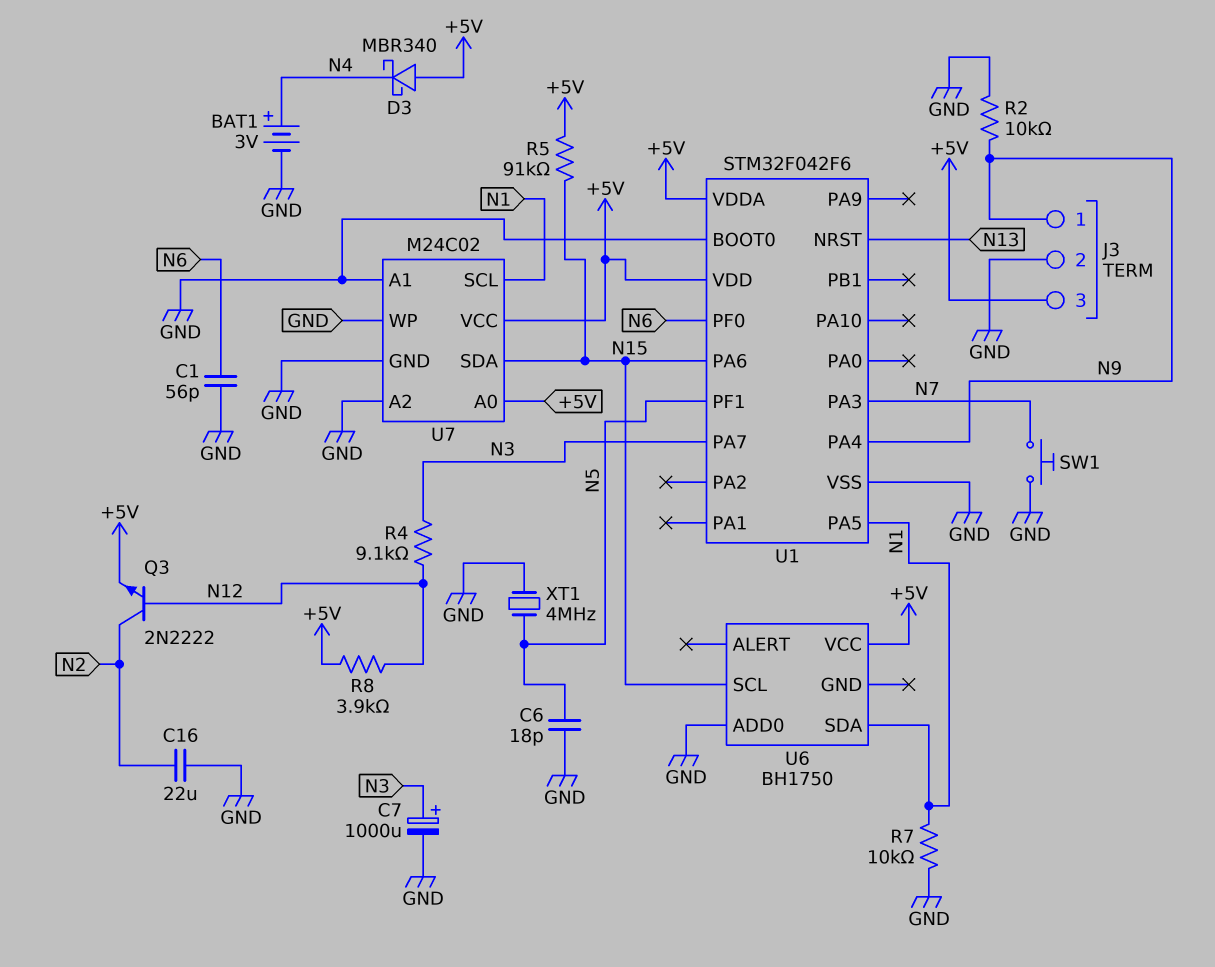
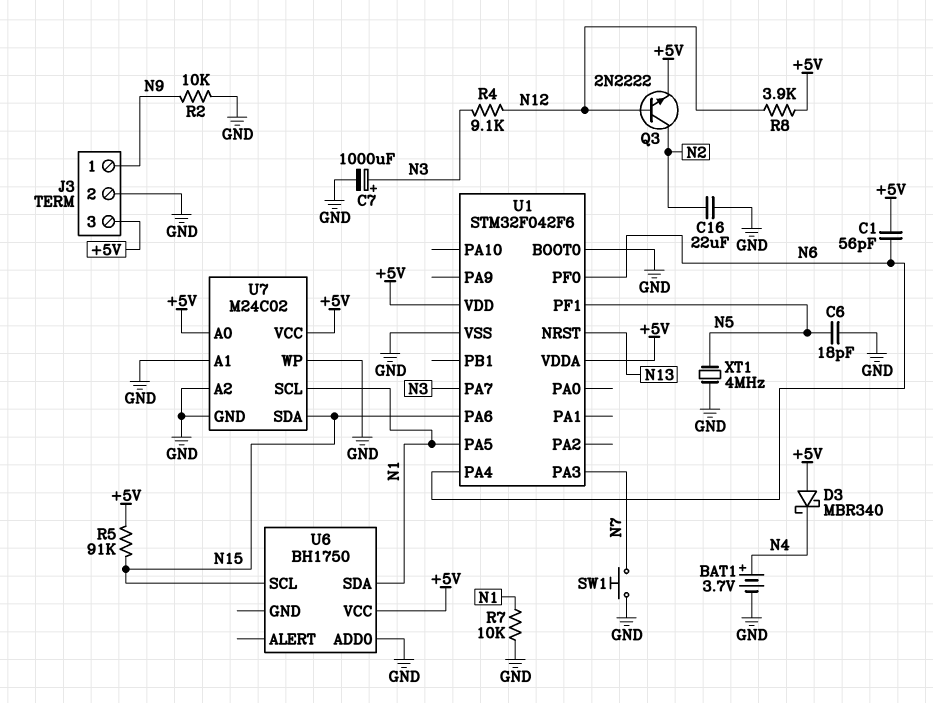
BAT1: 3V (plus N4, minus GND) -> 3.7V (plus N4, minus GND)
C1: 56pF (GND, N6) -> 56pF (+5V, N6)
U1 pin PA4: N9 -> N6

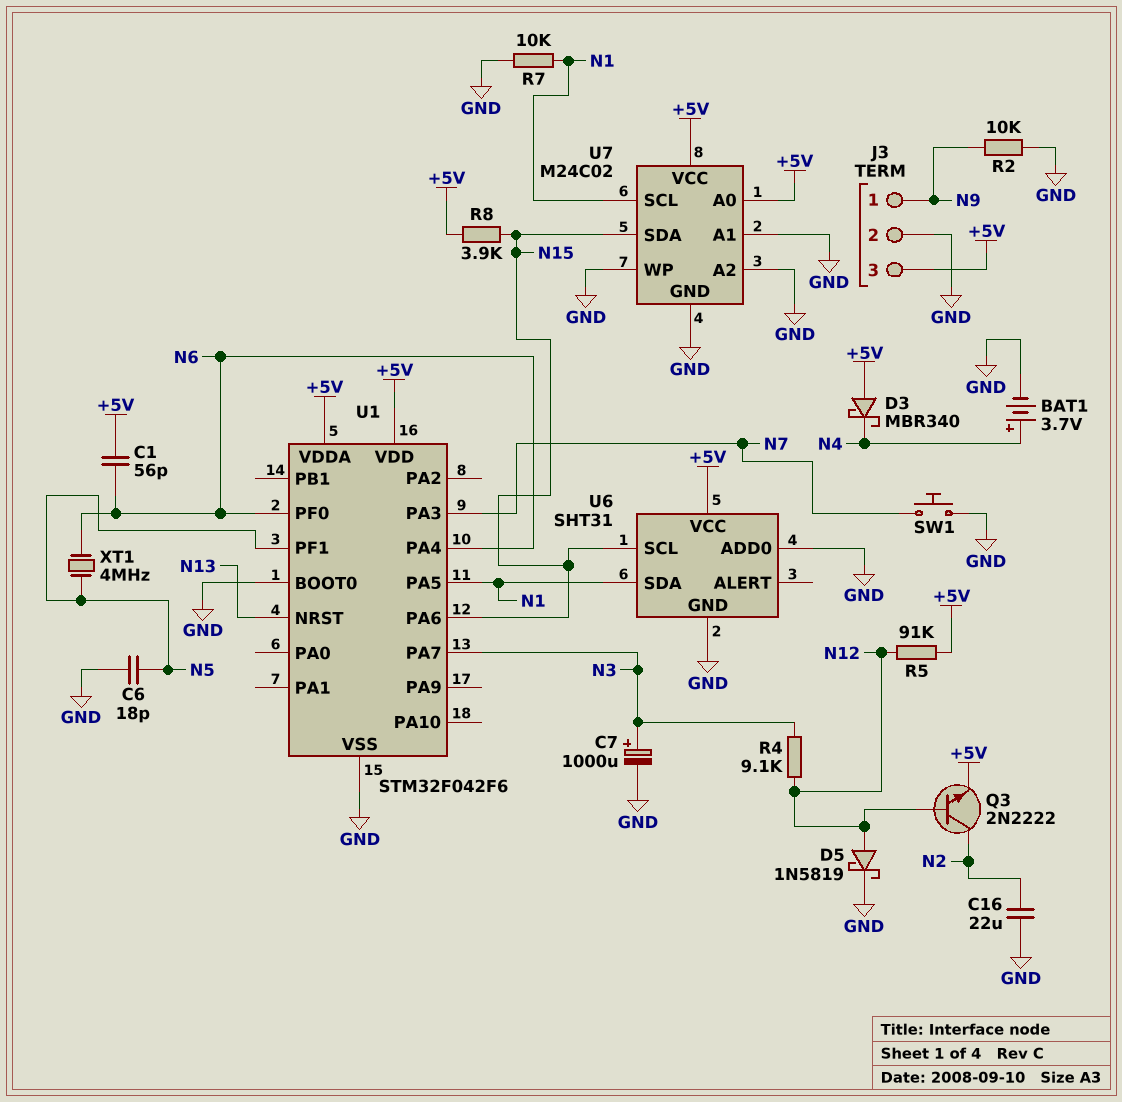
D5: none -> schottky 1N5819 (A N12, K GND)
R5: 91k (+5V, N15) -> 91k (+5V, N12)
R8: 3.9k (+5V, N12) -> 3.9k (+5V, N15)
U6: BH1750 -> SHT31
U6 pin GND: none -> GND
XT1: 4MHz (GND, N5) -> 4MHz (N5, N6)

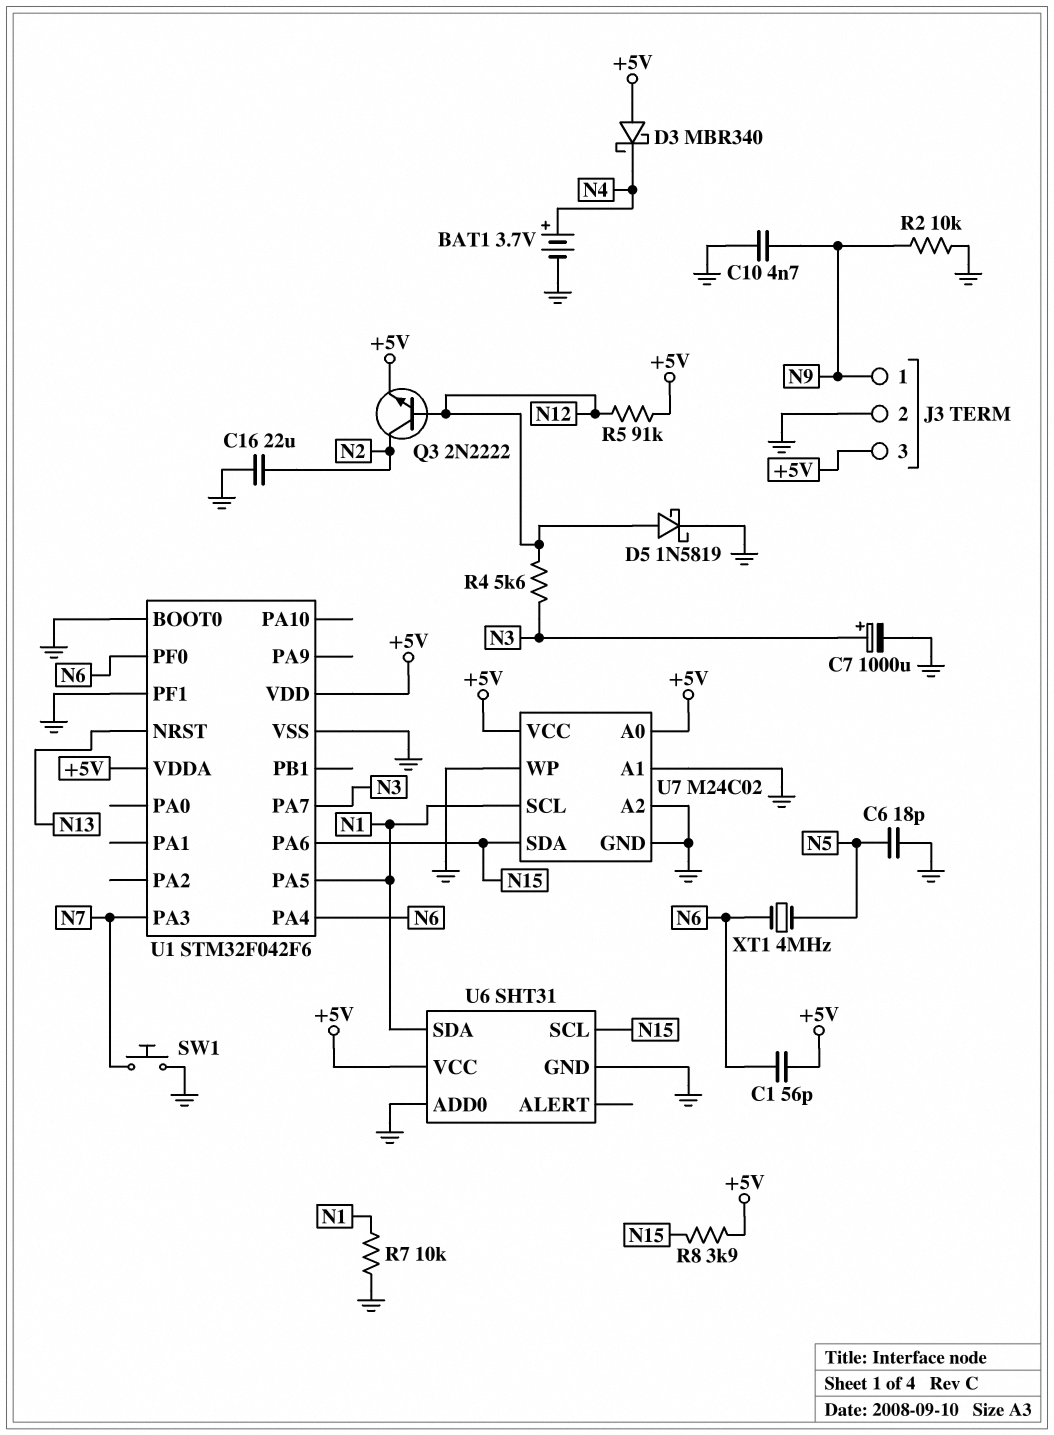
C10: none -> 4.7nF (GND, N9)
R4: 9.1k (N3, N12) -> 5.6k (N3, N12)
U1 pin PF1: N5 -> GND

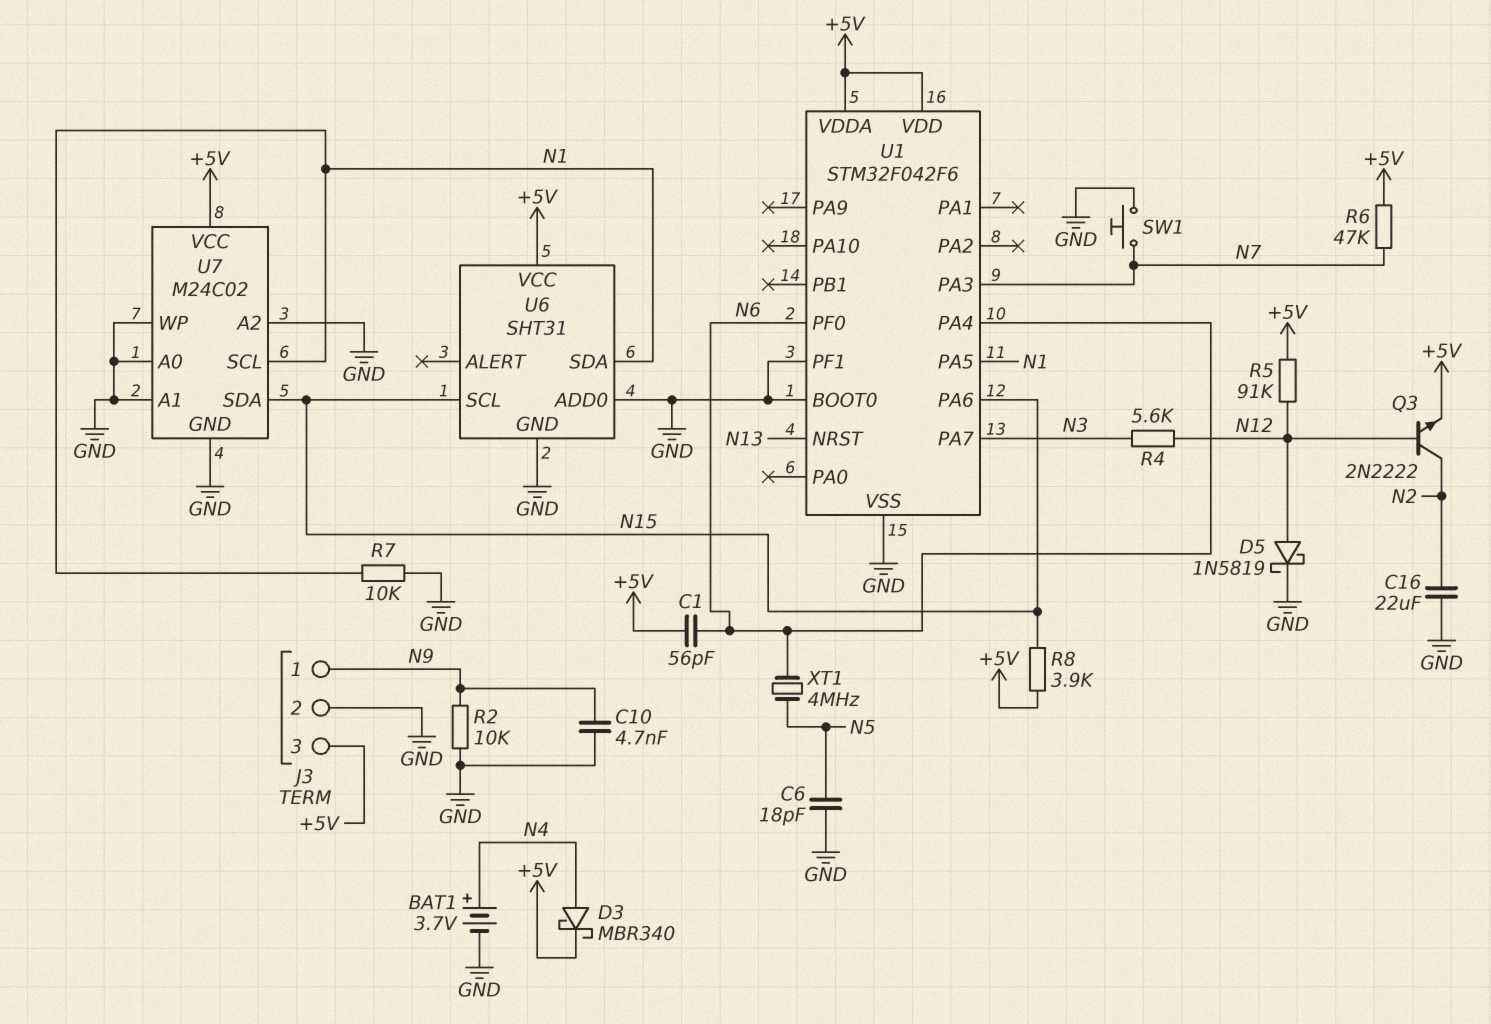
C7: 1000uF (plus N3, minus GND) -> none
D3: schottky MBR340 (A +5V, K N4) -> schottky MBR340 (A N4, K +5V)
R6: none -> 47k (+5V, N7)
U7 pin A0: +5V -> GND

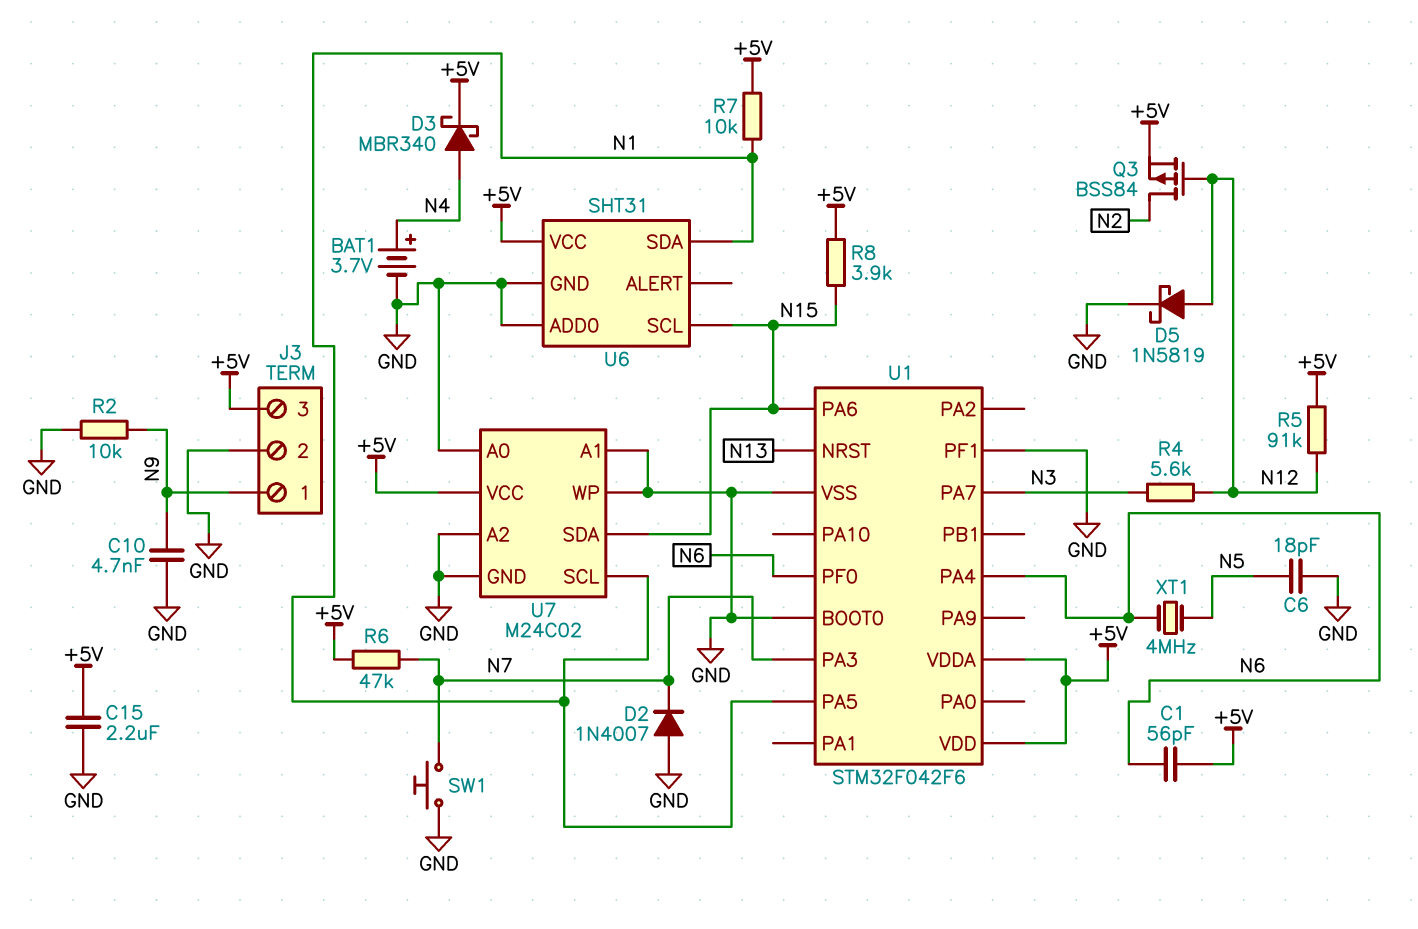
C15: none -> 2.2uF (+5V, GND)
C16: 22uF (GND, N2) -> none
D2: none -> diode 1N4007 (A GND, K N7)
Q3: NPN 2N2222 (B N12, C N2, E +5V) -> PMOS BSS84 (G N12, D N2, S +5V)
R7: 10k (GND, N1) -> 10k (+5V, N1)

